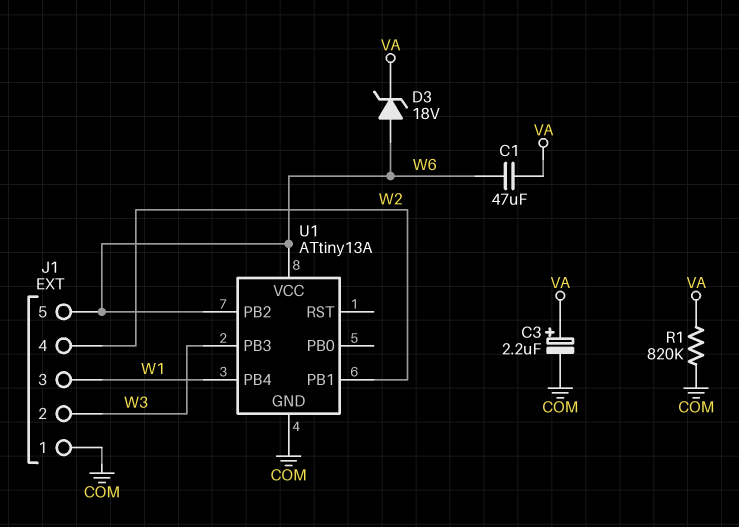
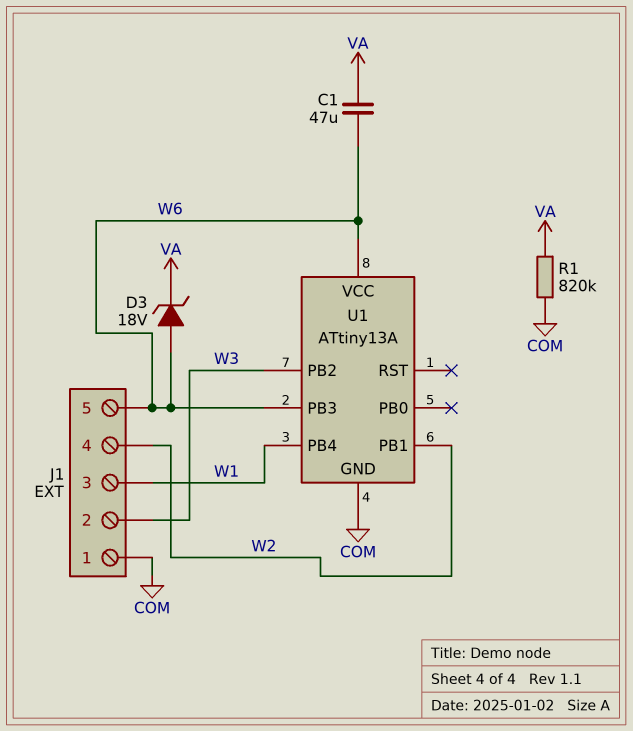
C3: 2.2uF (plus VA, minus COM) -> none
U1 pin PB2: W6 -> W3
U1 pin PB3: W3 -> W6

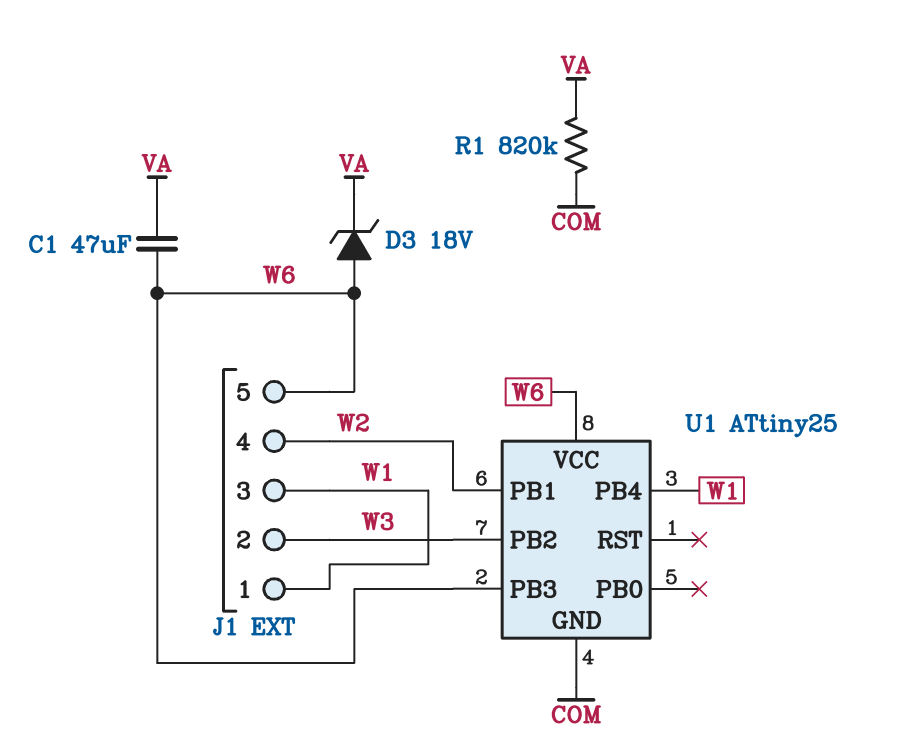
J1 pin 1: COM -> W1
U1: ATtiny13A -> ATtiny25

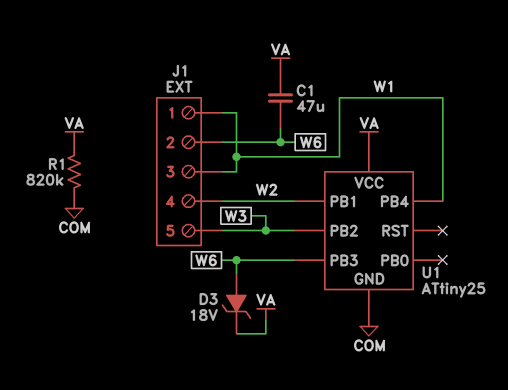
J1 pin 2: W3 -> W6
J1 pin 5: W6 -> W3
U1 pin VCC: W6 -> VA

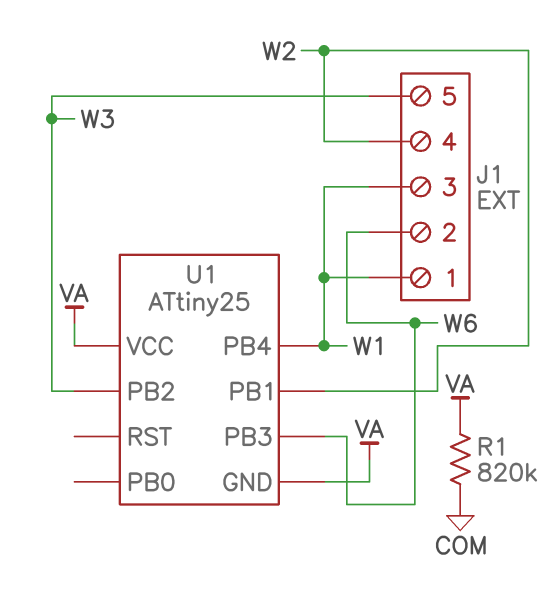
C1: 47uF (VA, W6) -> none
D3: zener 18V (A W6, K VA) -> none
U1 pin GND: COM -> VA

